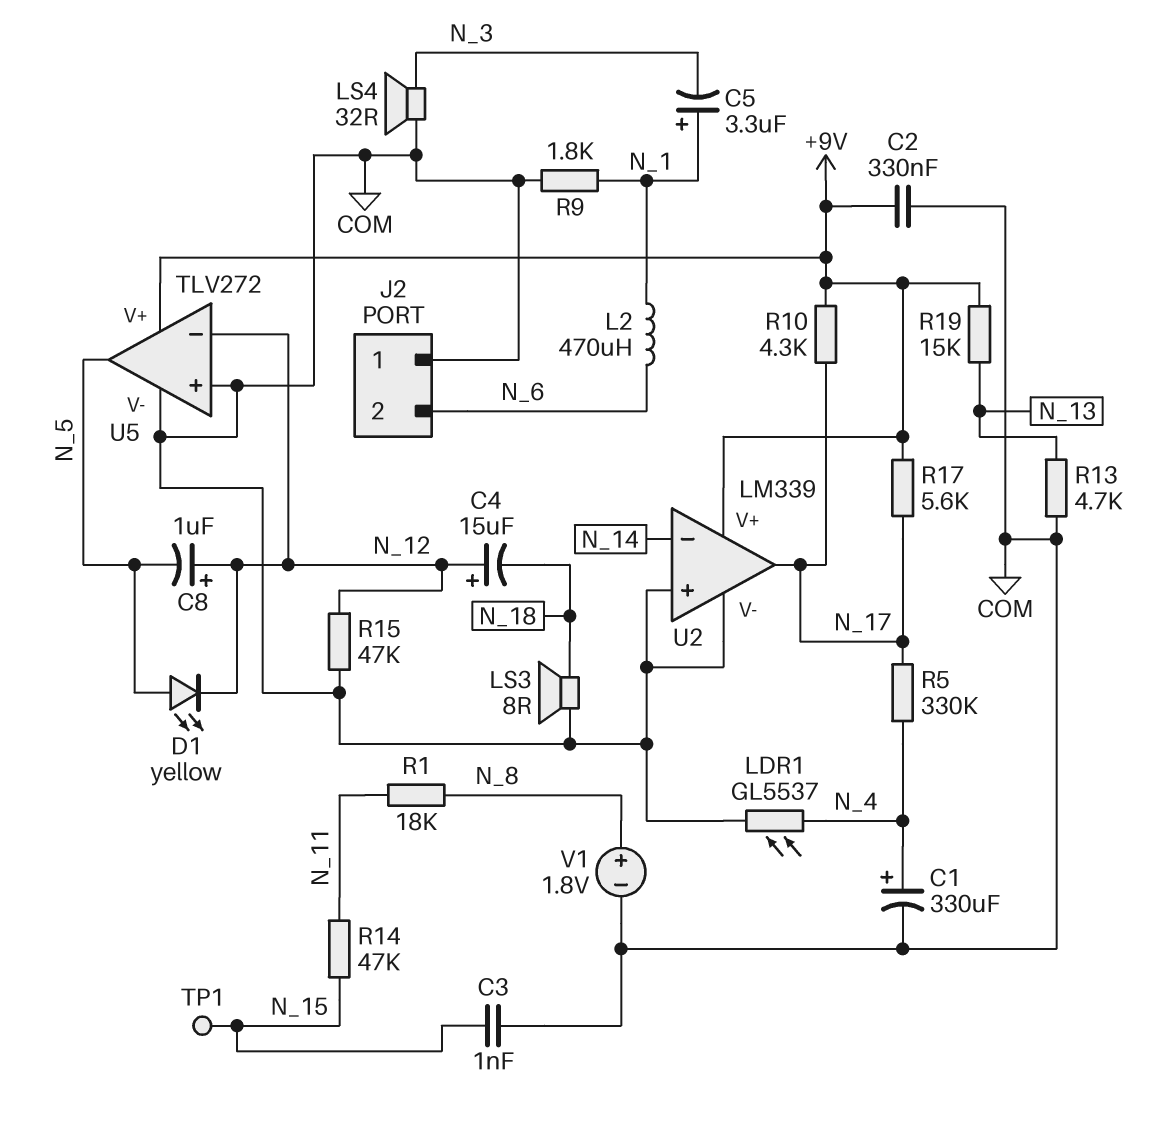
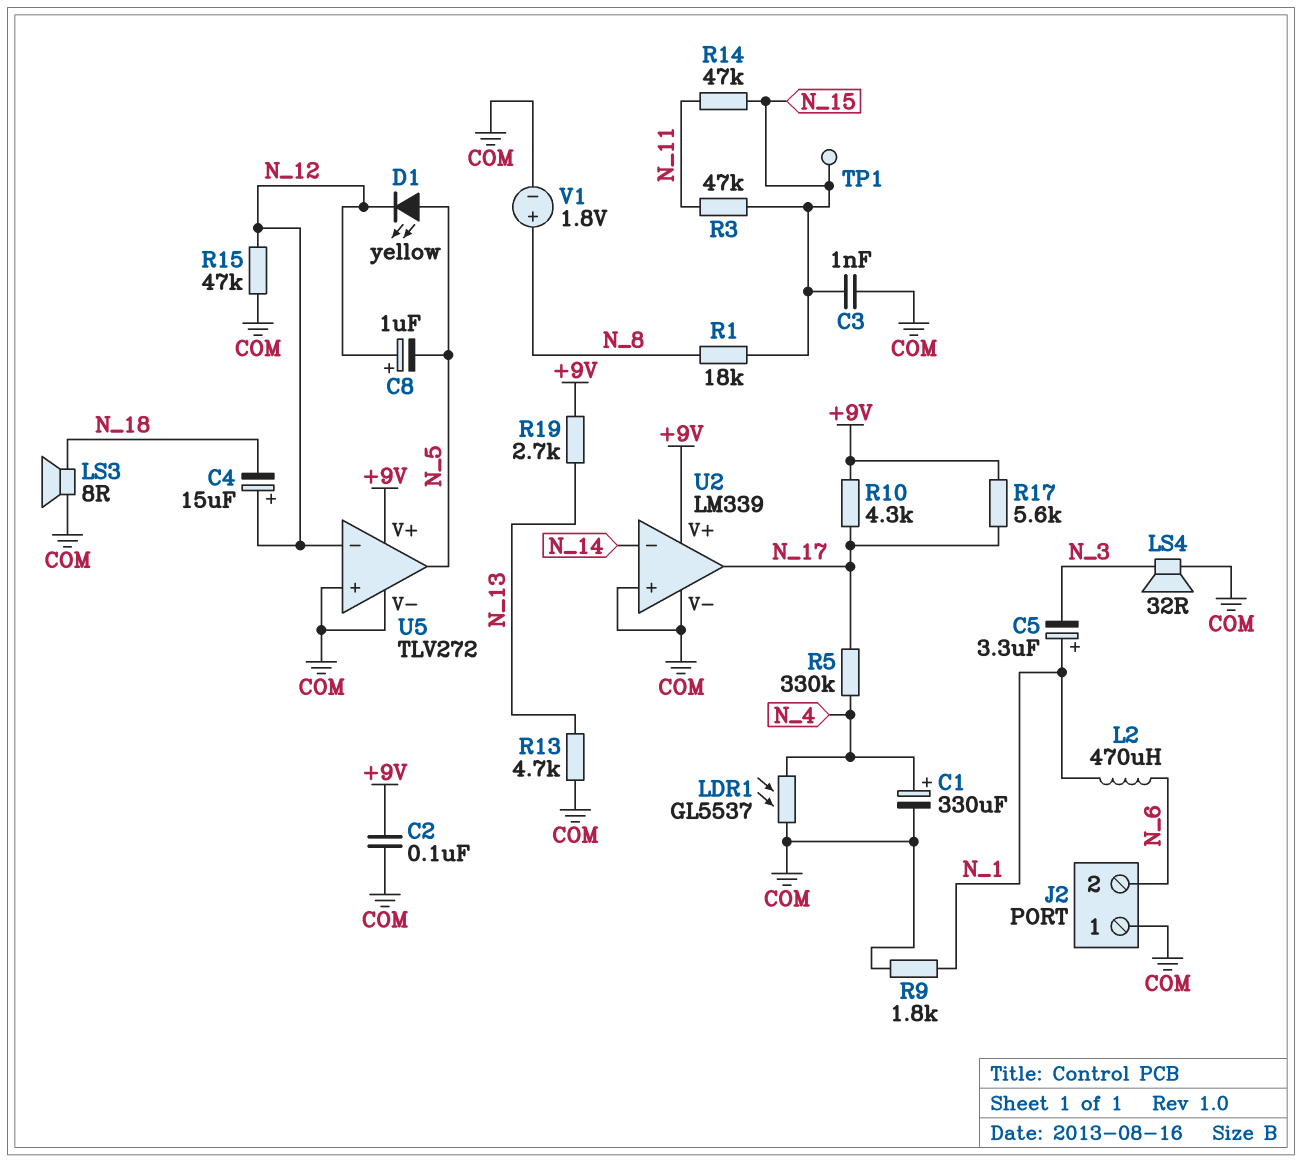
C2: 330nF (+9V, COM) -> 100nF (+9V, COM)
R1: 18k (N_8, N_11) -> 18k (N_8, N_15)
R3: none -> 47k (N_11, N_15)
R19: 15k (+9V, N_13) -> 2.7k (+9V, N_13)

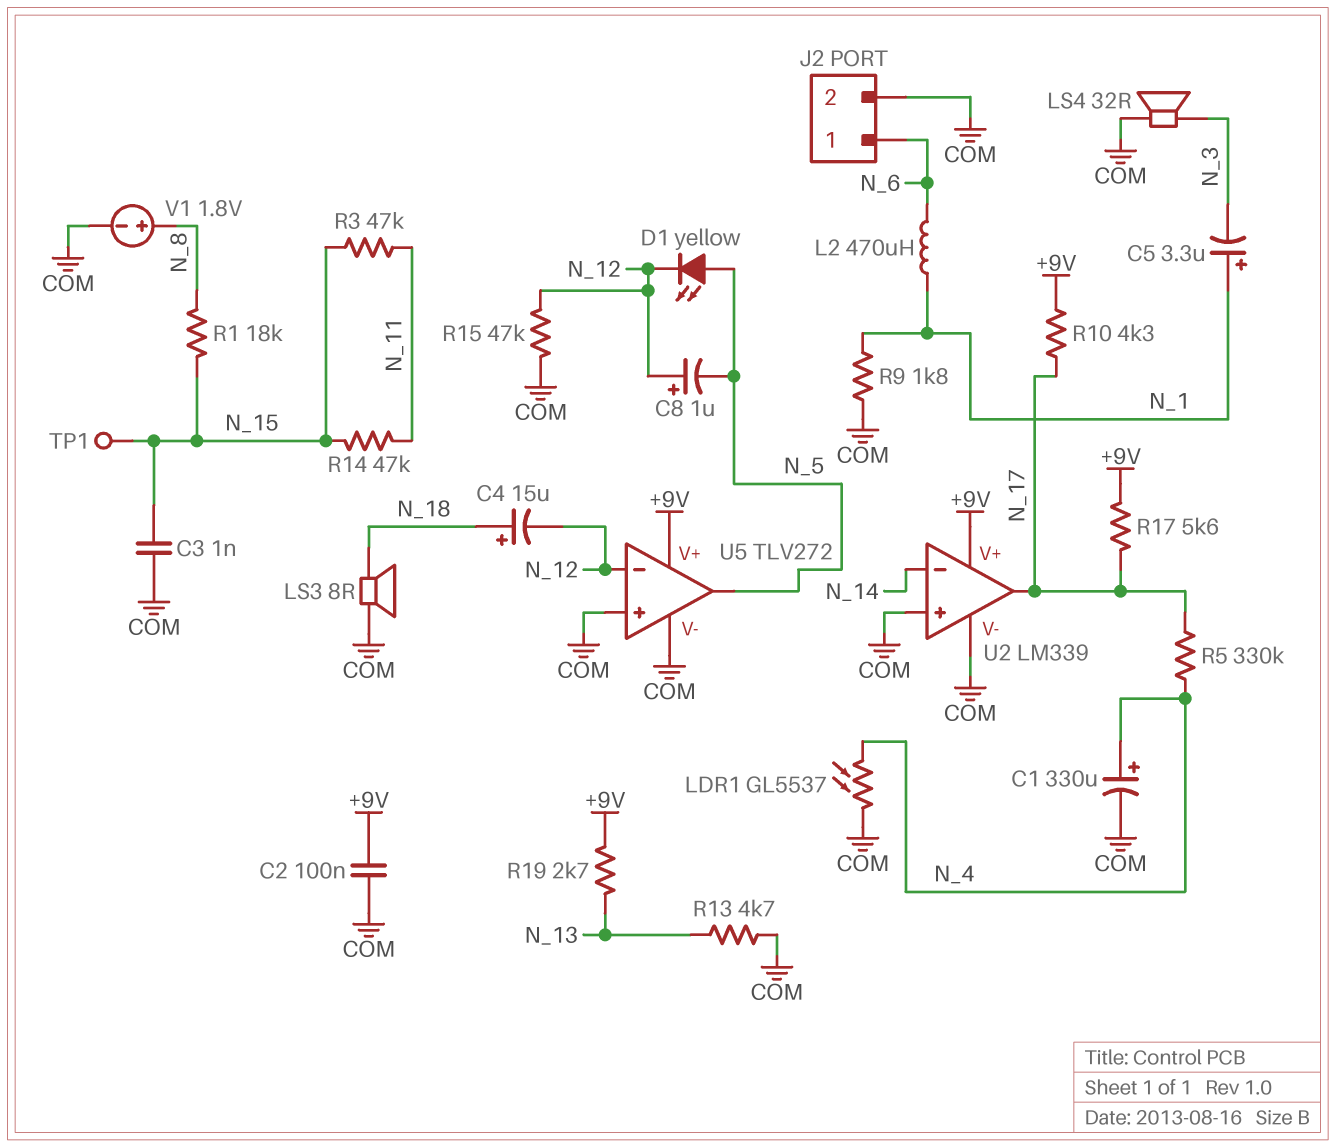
C4: 15uF (plus N_12, minus N_18) -> 15uF (plus N_18, minus N_12)
J2 pin 1: COM -> N_6
J2 pin 2: N_6 -> COM

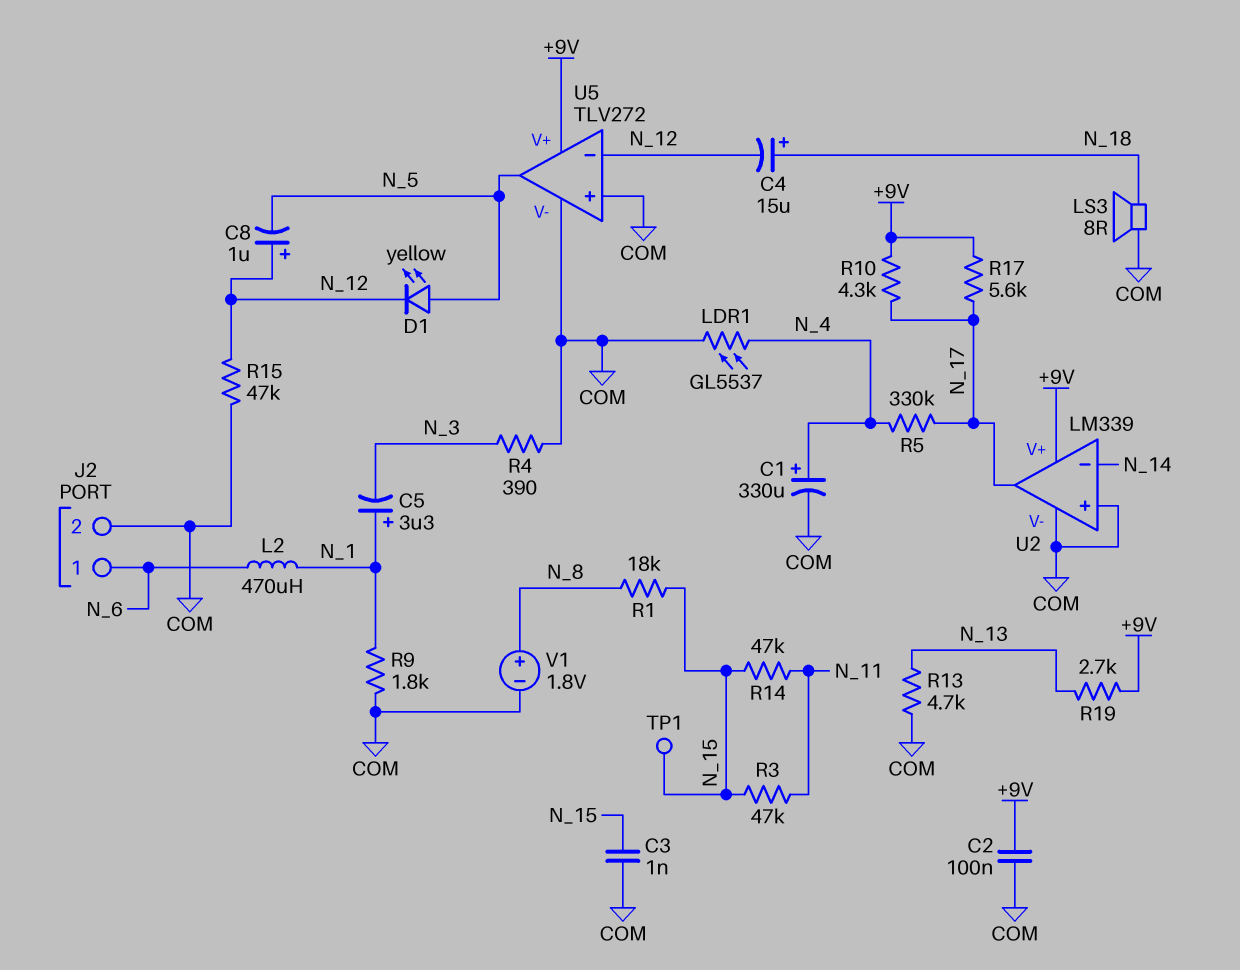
LS4: speaker 32R (COM, N_3) -> none
R4: none -> 390 (COM, N_3)

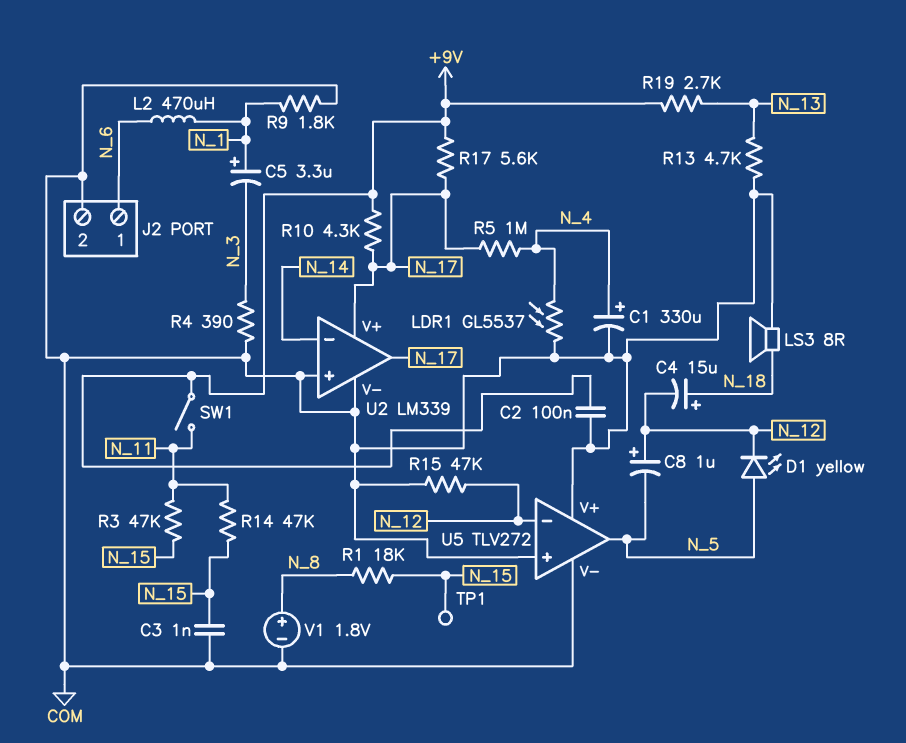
R5: 330k (N_4, N_17) -> 1M (N_4, N_17)
SW1: none -> switch (+9V, N_11)
U2 pin V+: +9V -> N_17
U5 pin V+: +9V -> COM

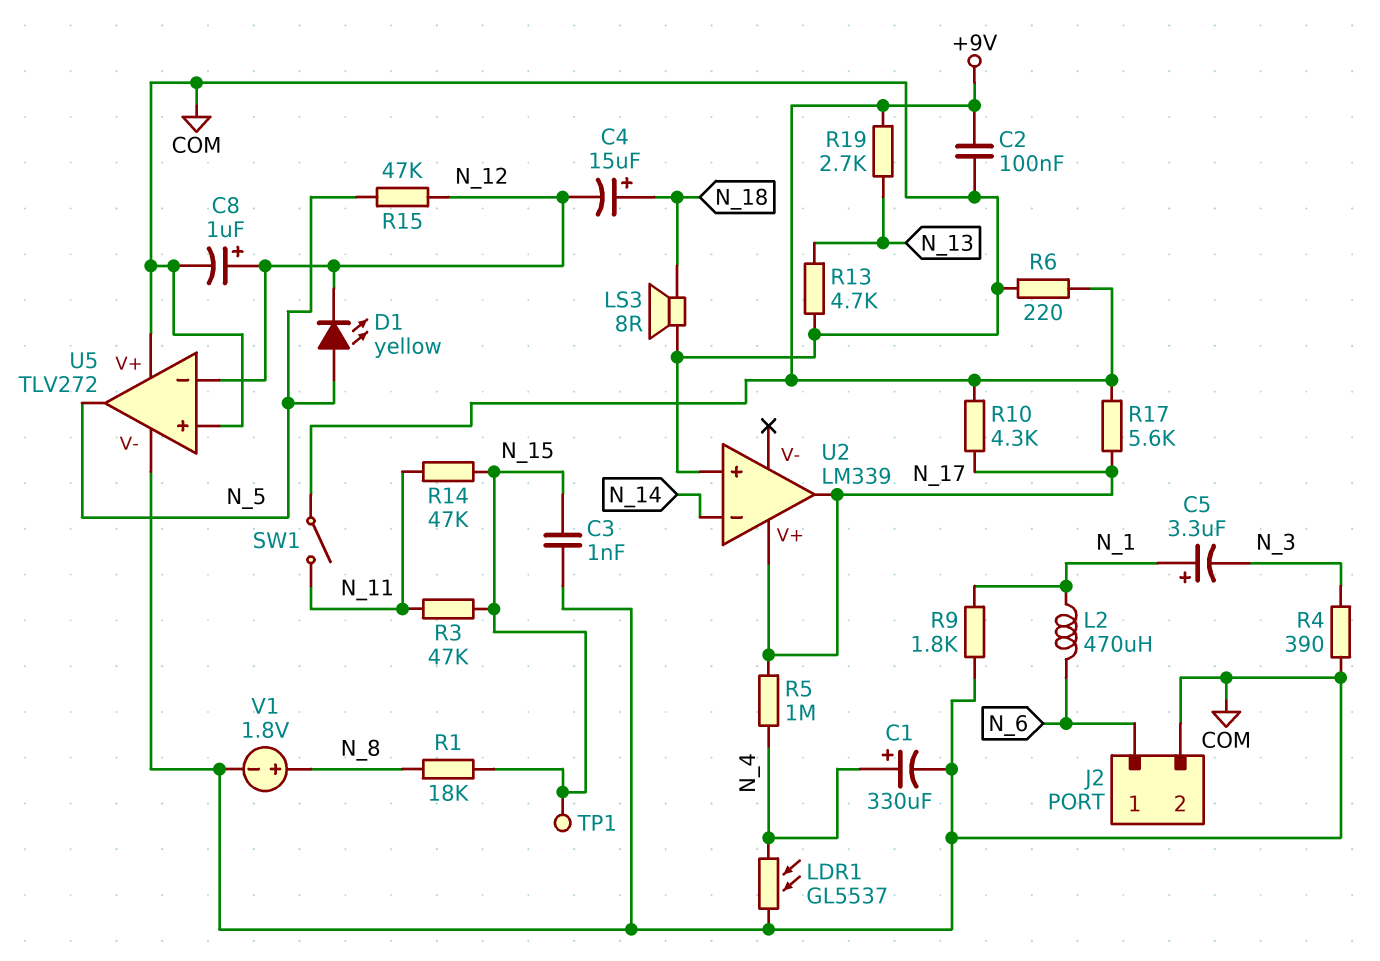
C8: 1uF (plus N_12, minus N_5) -> 1uF (plus N_12, minus COM)
R6: none -> 220 (+9V, COM)
R15: 47k (COM, N_12) -> 47k (N_5, N_12)
U2 pin V-: COM -> none

